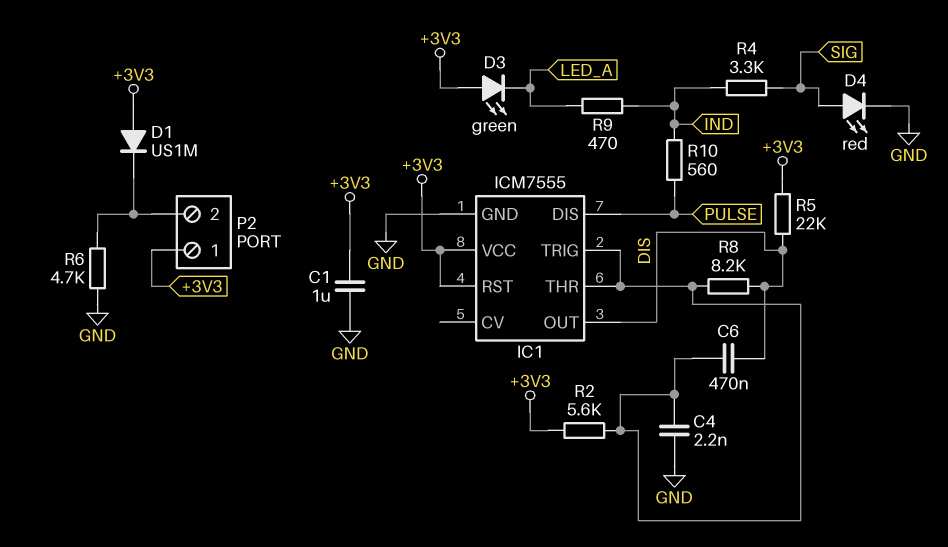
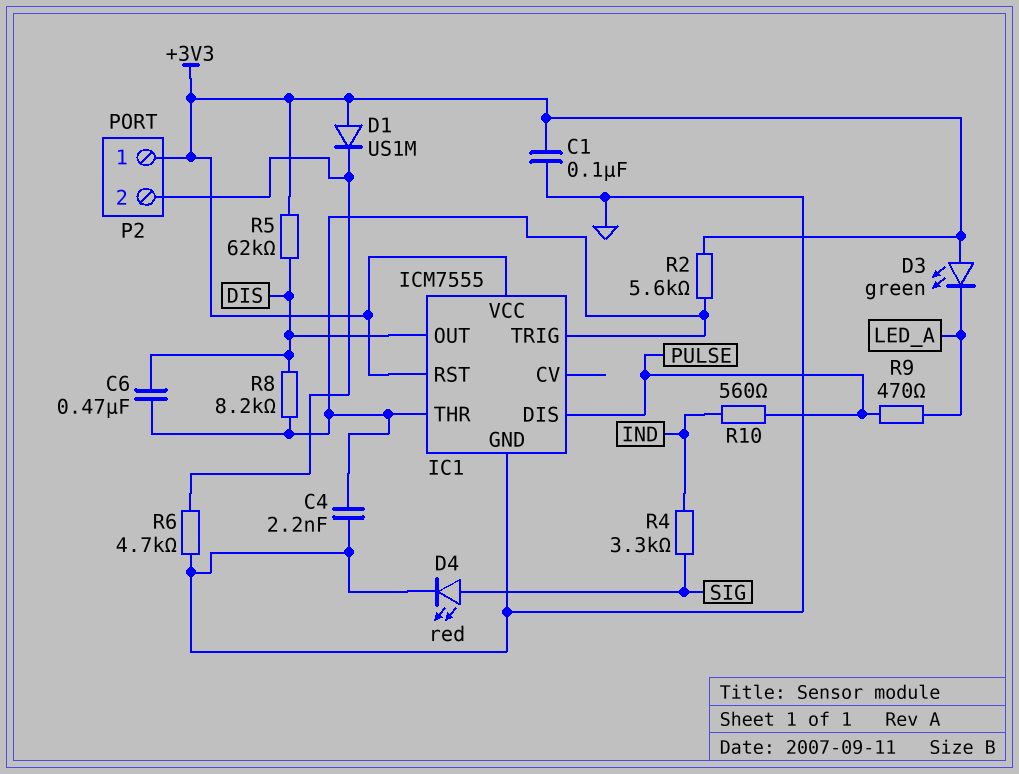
C1: 1uF (+3V3, GND) -> 100nF (+3V3, GND)
R5: 22k (+3V3, DIS) -> 62k (+3V3, DIS)
R9: 470 (IND, LED_A) -> 470 (LED_A, PULSE)

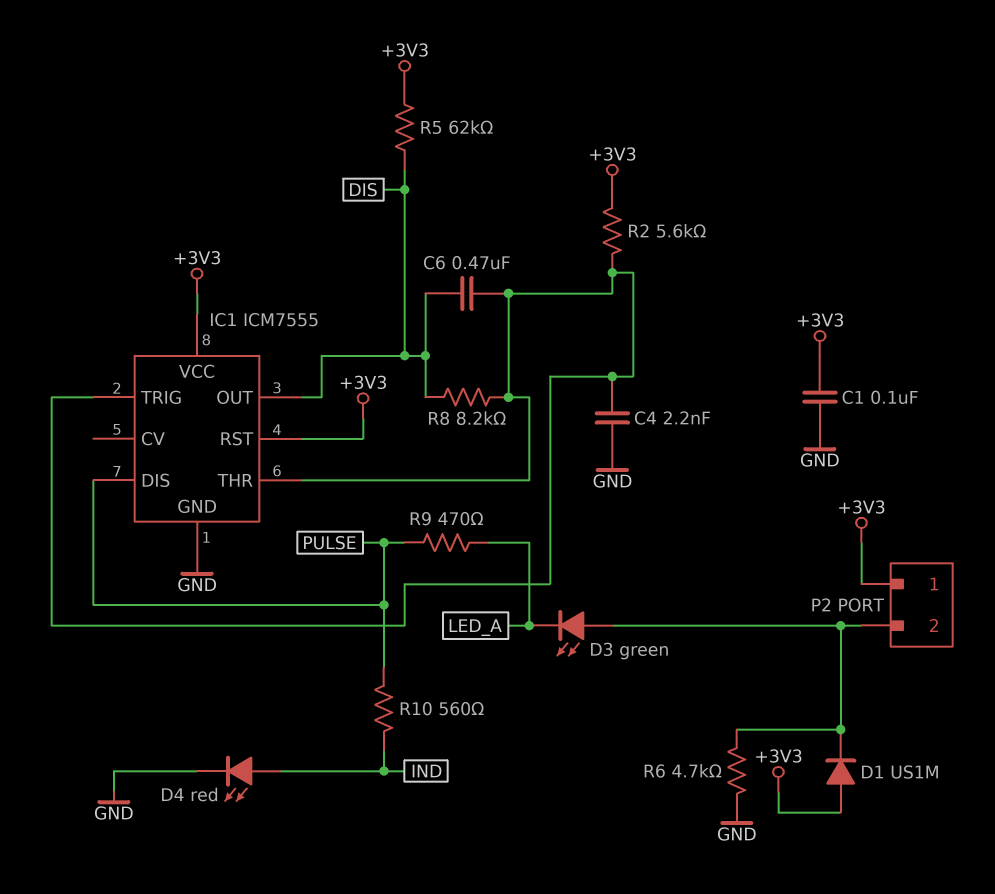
D3: LED green (A +3V3, K LED_A) -> LED green (A P2/2, K LED_A)
D4: LED red (A SIG, K GND) -> LED red (A IND, K GND)
R4: 3.3k (IND, SIG) -> none

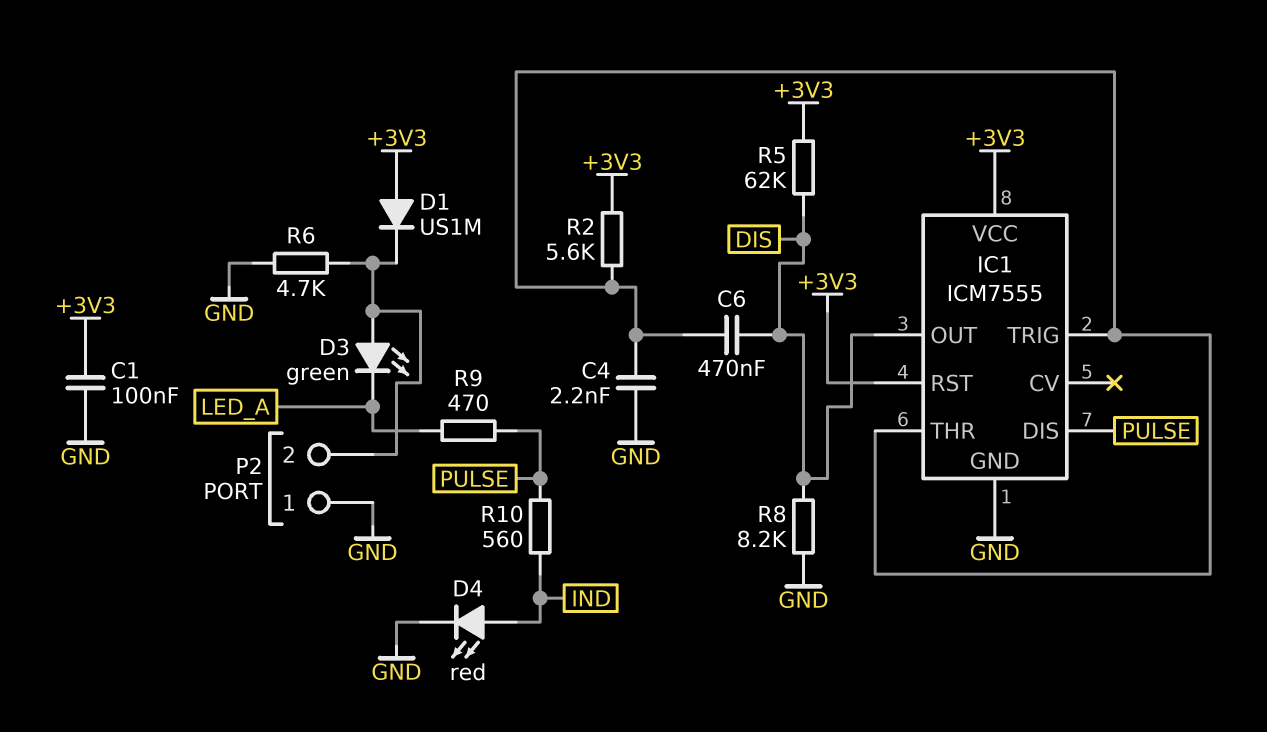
P2 pin 1: +3V3 -> GND
R8: 8.2k (DIS, IC1/THR) -> 8.2k (DIS, GND)

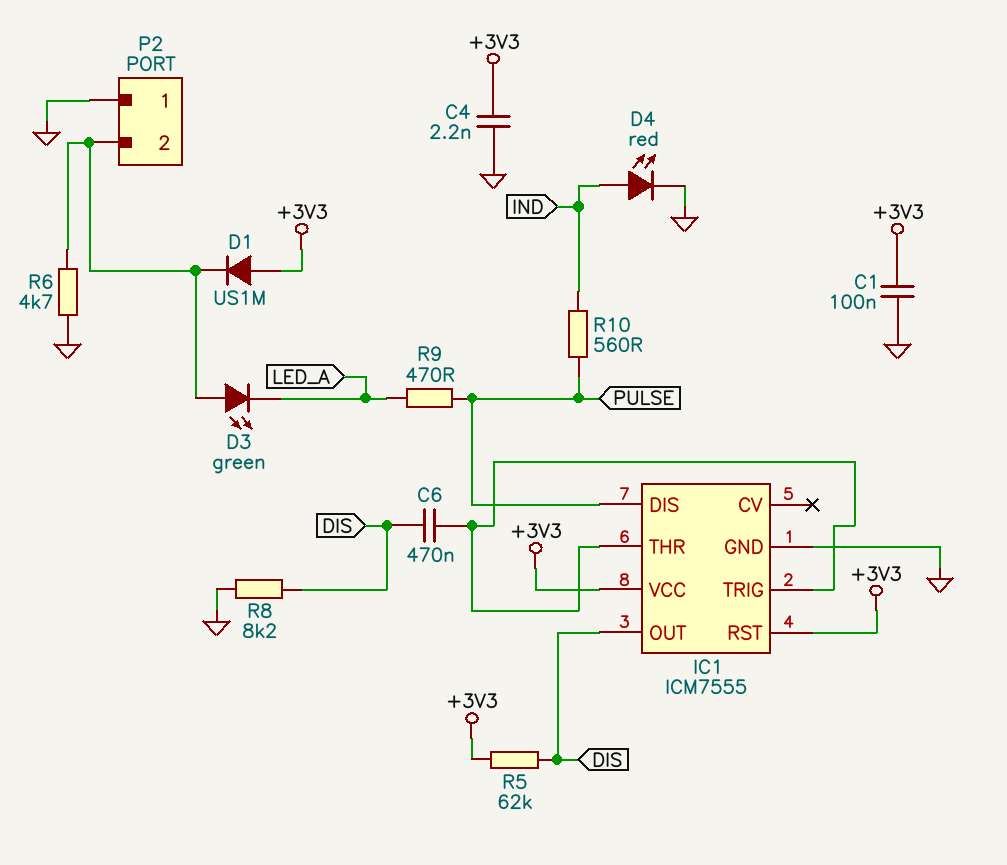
C4: 2.2nF (GND, IC1/THR) -> 2.2nF (+3V3, GND)
R2: 5.6k (+3V3, IC1/THR) -> none

